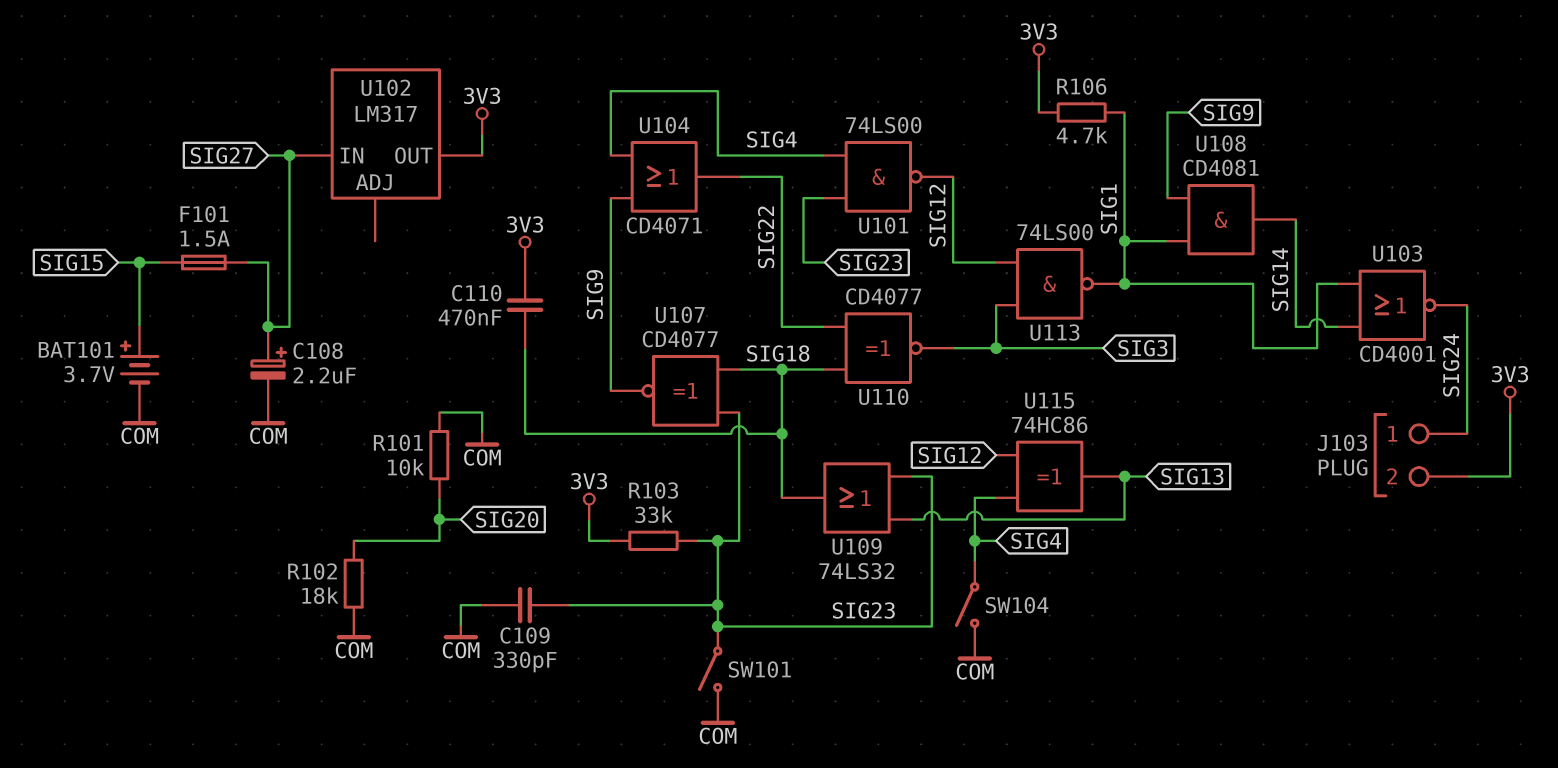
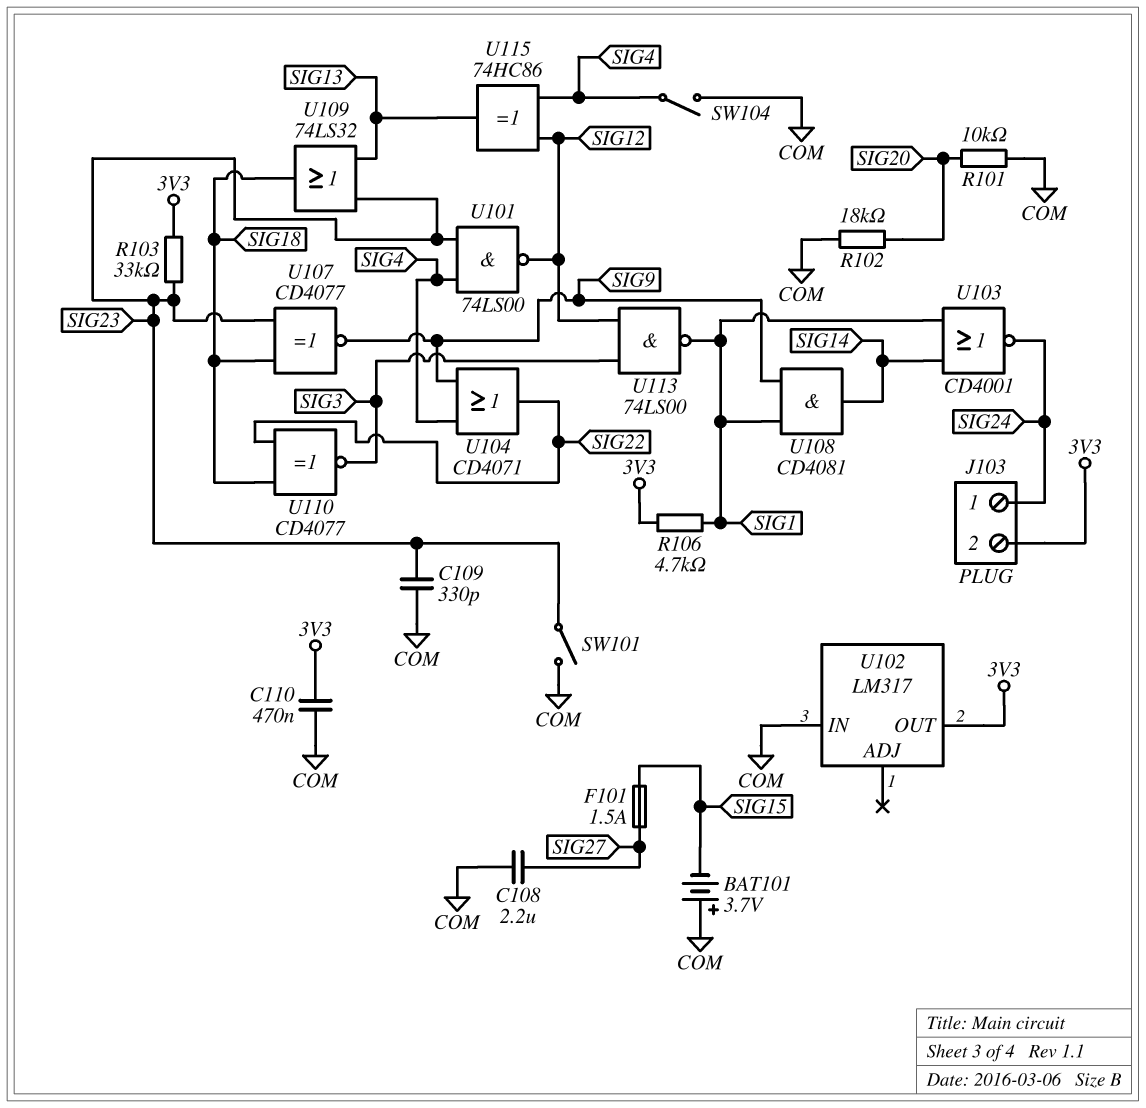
BAT101: 3.7V (plus SIG15, minus COM) -> 3.7V (plus COM, minus SIG15)
C108: 2.2uF (plus SIG27, minus COM) -> 2.2uF (COM, SIG27)
C110: 470nF (3V3, SIG18) -> 470nF (3V3, COM)
U102 pin IN: SIG27 -> COM

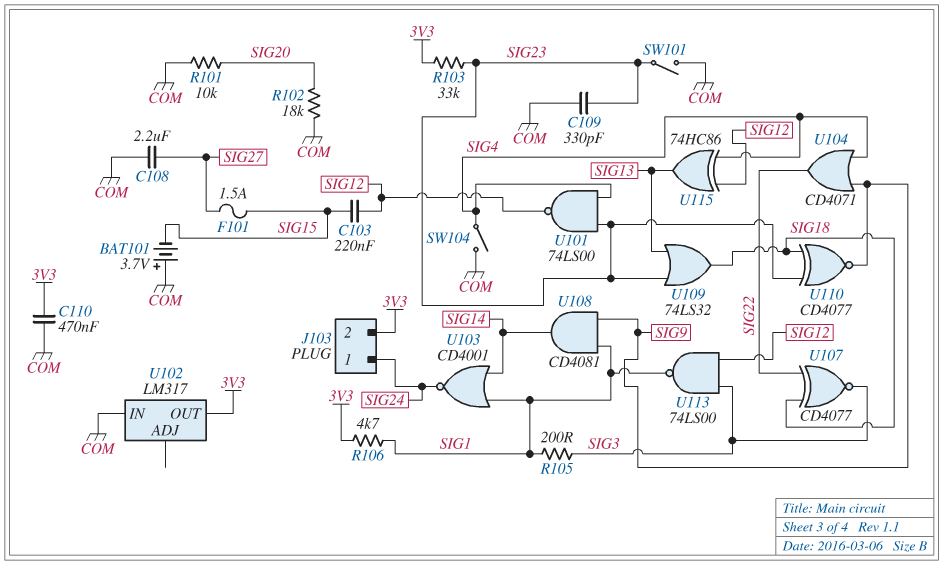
C103: none -> 220nF (SIG12, SIG15)
R105: none -> 200 (SIG1, SIG3)
U107: XNOR CD4077 (in SIG18, in SIG23, out SIG9) -> XNOR CD4077 (in SIG18, in SIG22, out SIG3)
U110: XNOR CD4077 (in SIG18, in SIG22, out SIG3) -> XNOR CD4077 (in SIG18, in SIG23, out SIG9)

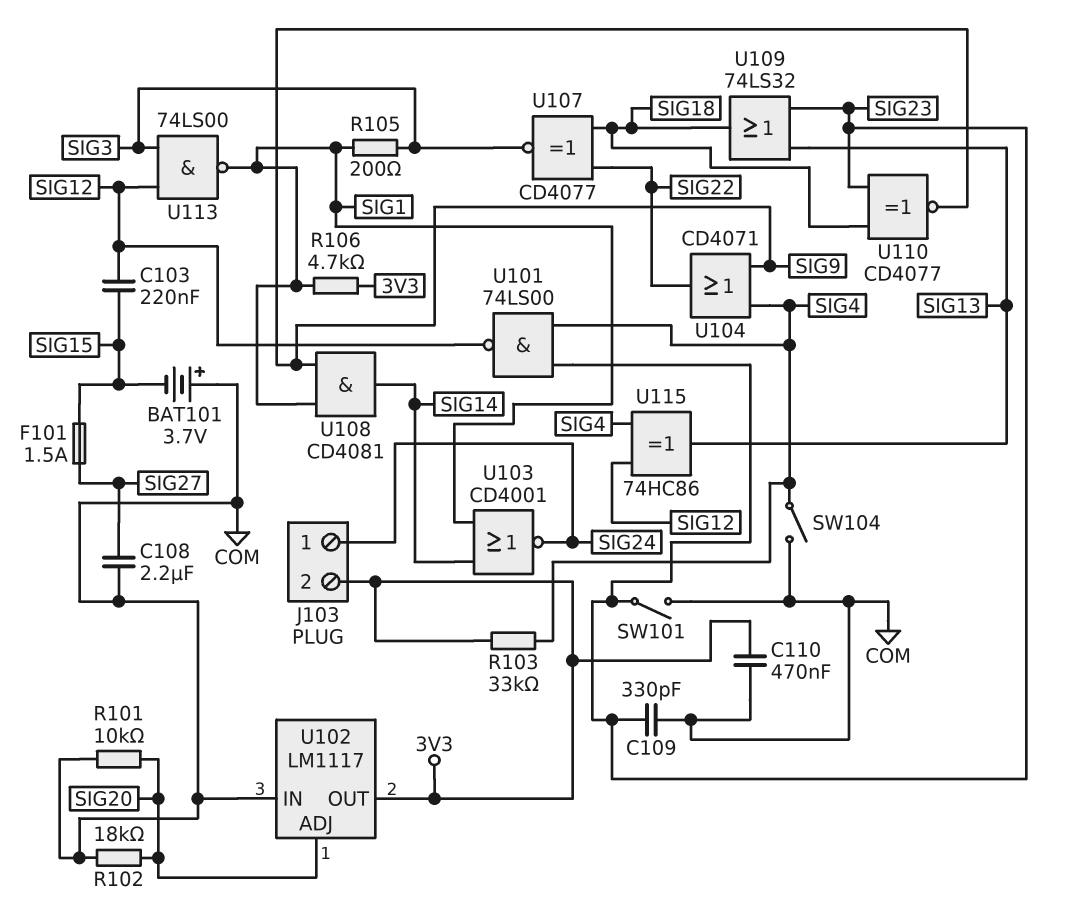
R103: 33k (3V3, SIG23) -> 33k (3V3, SIG4)
U102: LM317 -> LM1117
U102 pin ADJ: none -> SIG20

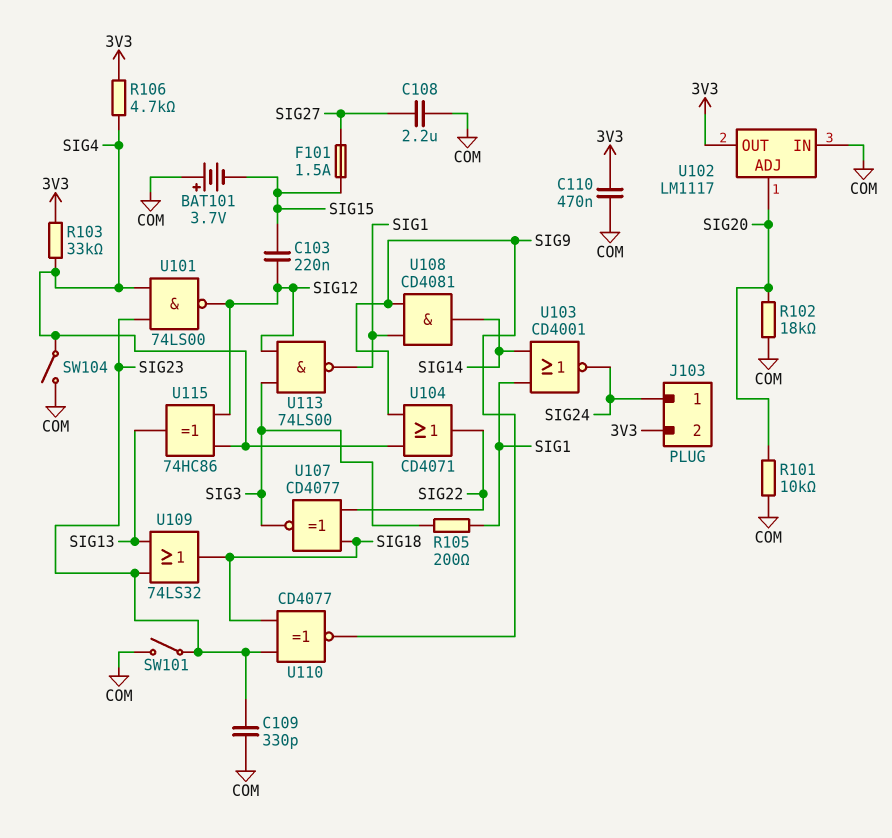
R106: 4.7k (3V3, SIG1) -> 4.7k (3V3, SIG4)

